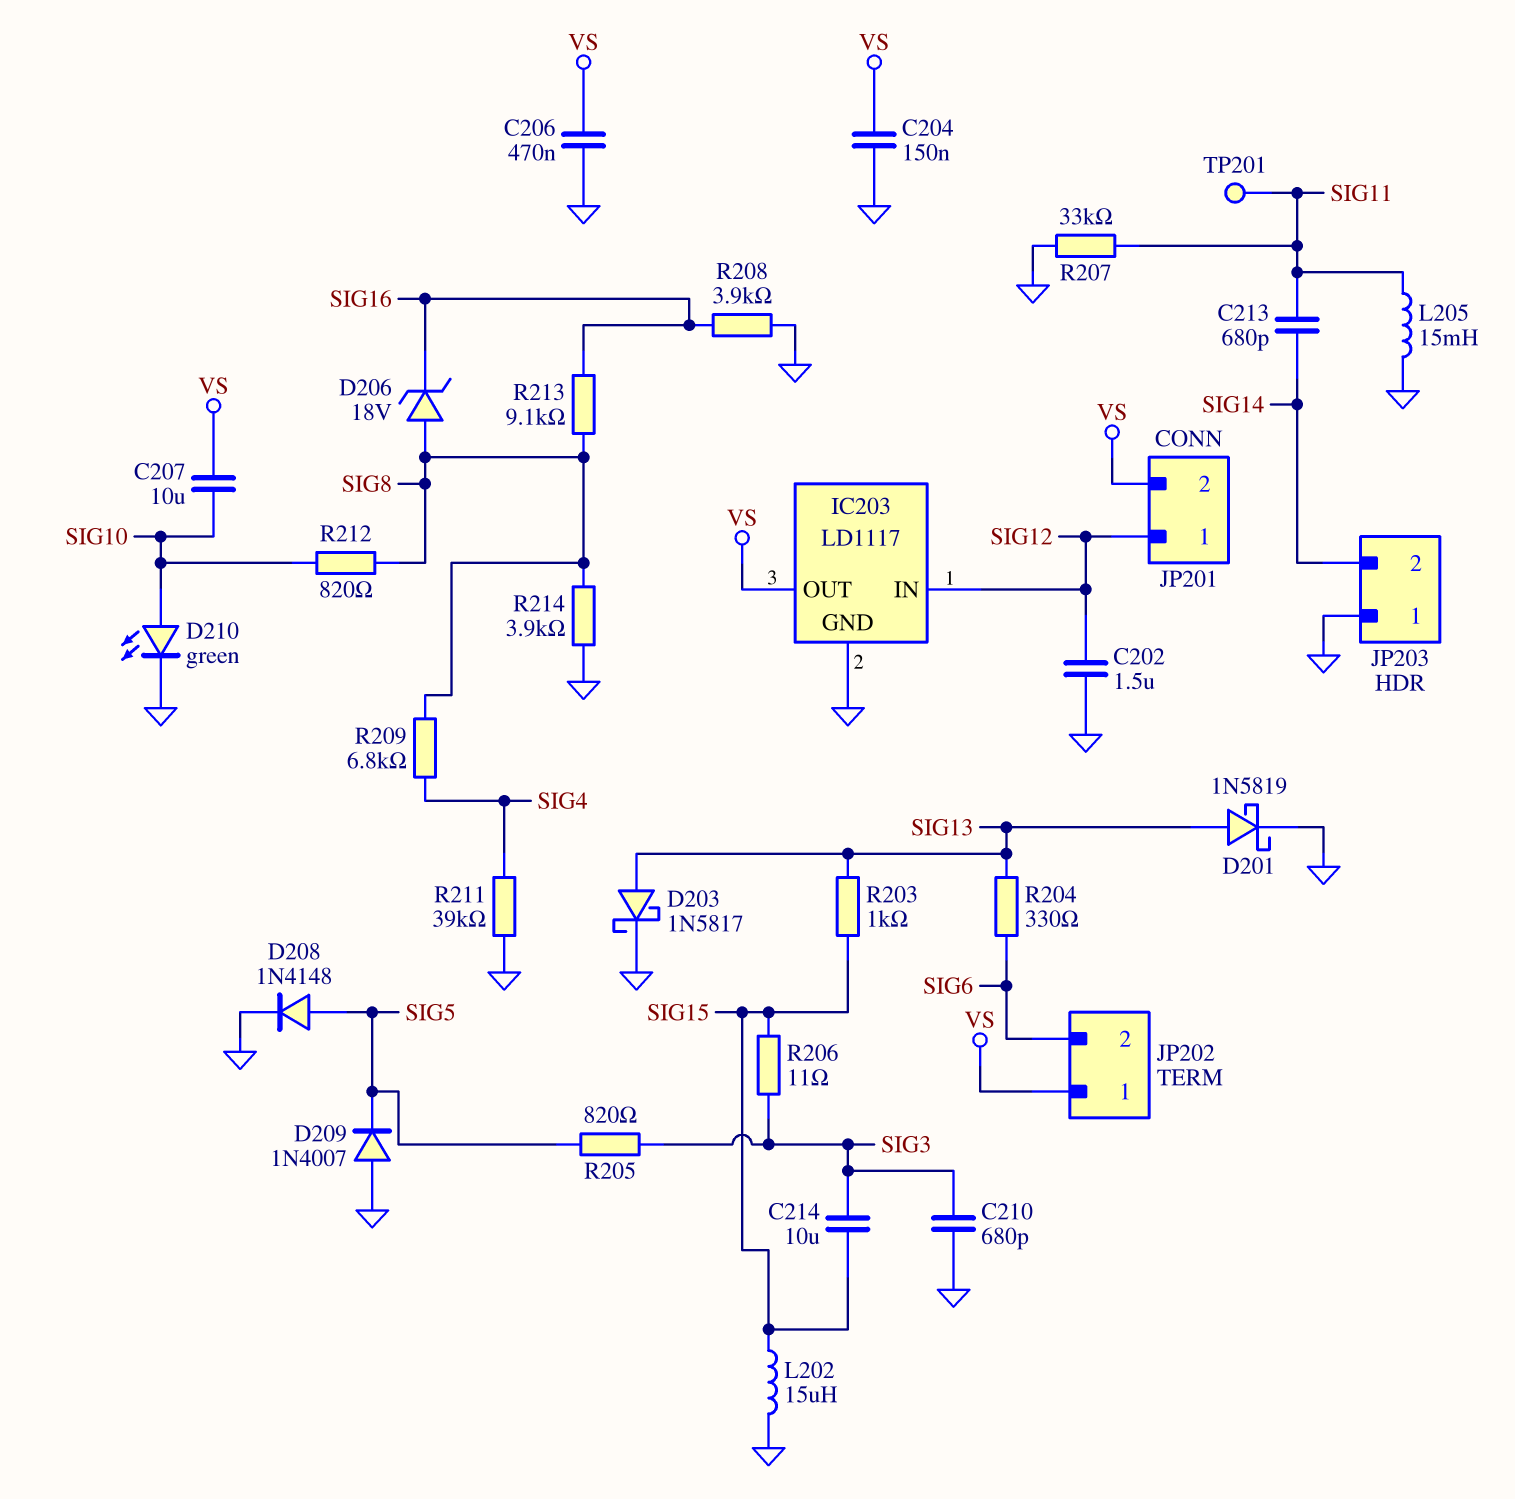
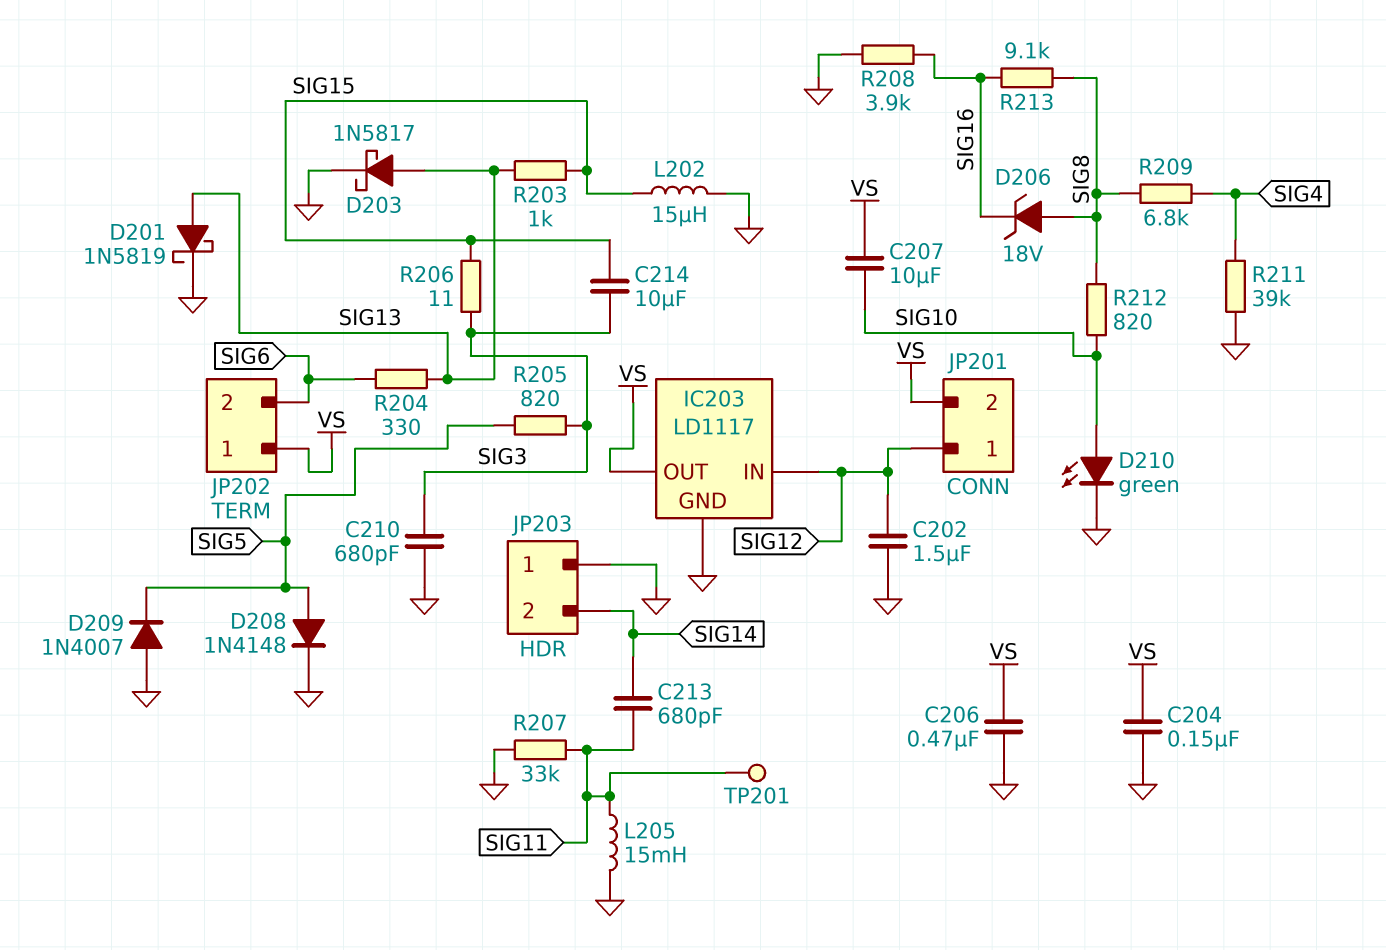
R214: 3.9k (GND, SIG8) -> none

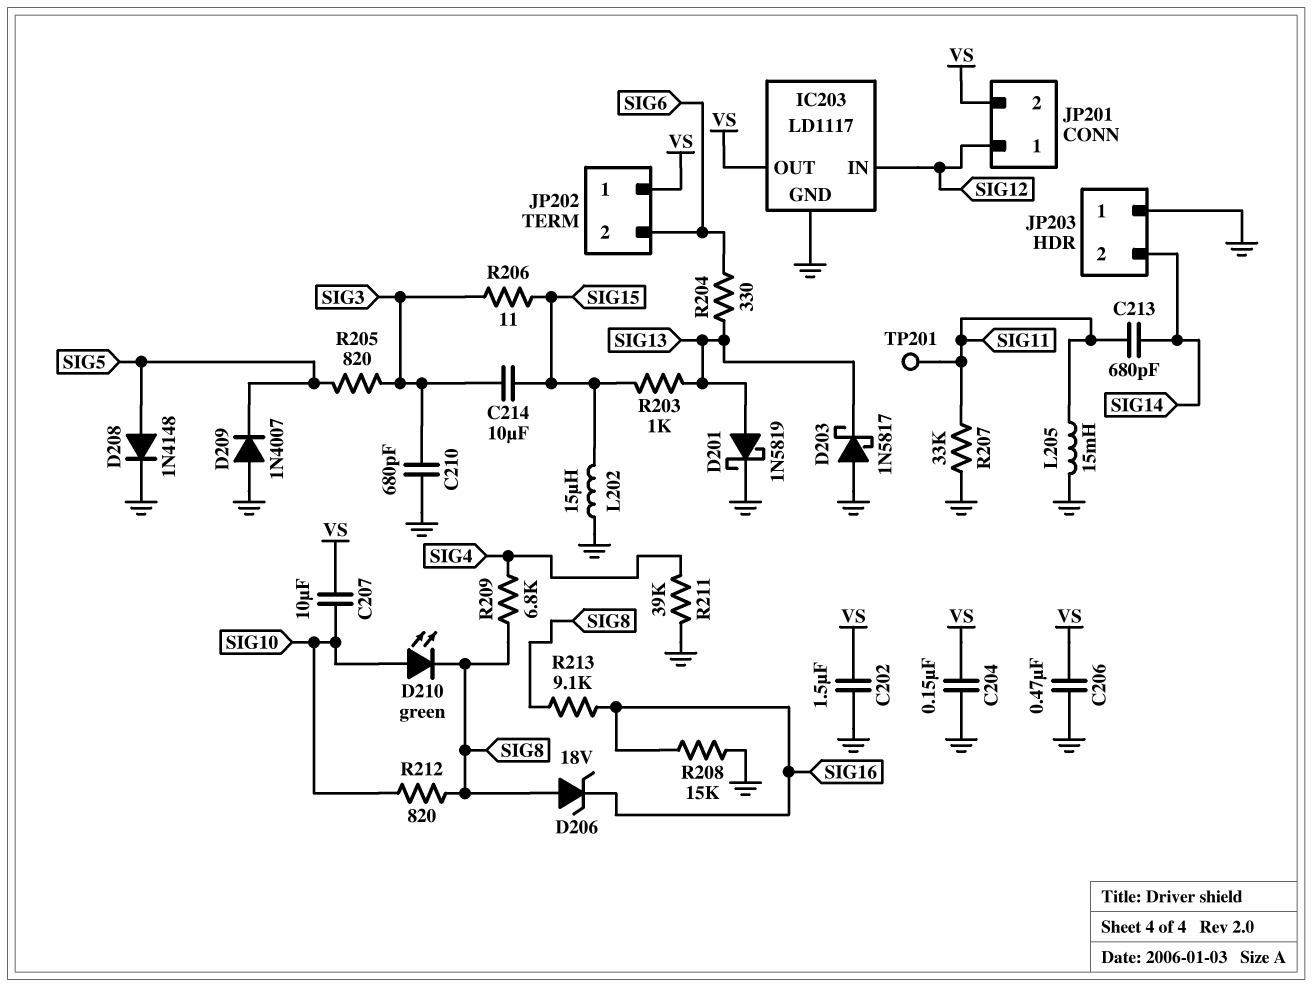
C202: 1.5uF (GND, SIG12) -> 1.5uF (GND, VS)
D203: schottky 1N5817 (A SIG13, K GND) -> schottky 1N5817 (A GND, K SIG13)
D210: LED green (A SIG10, K GND) -> LED green (A SIG10, K SIG8)
R208: 3.9k (GND, SIG16) -> 15k (GND, SIG16)

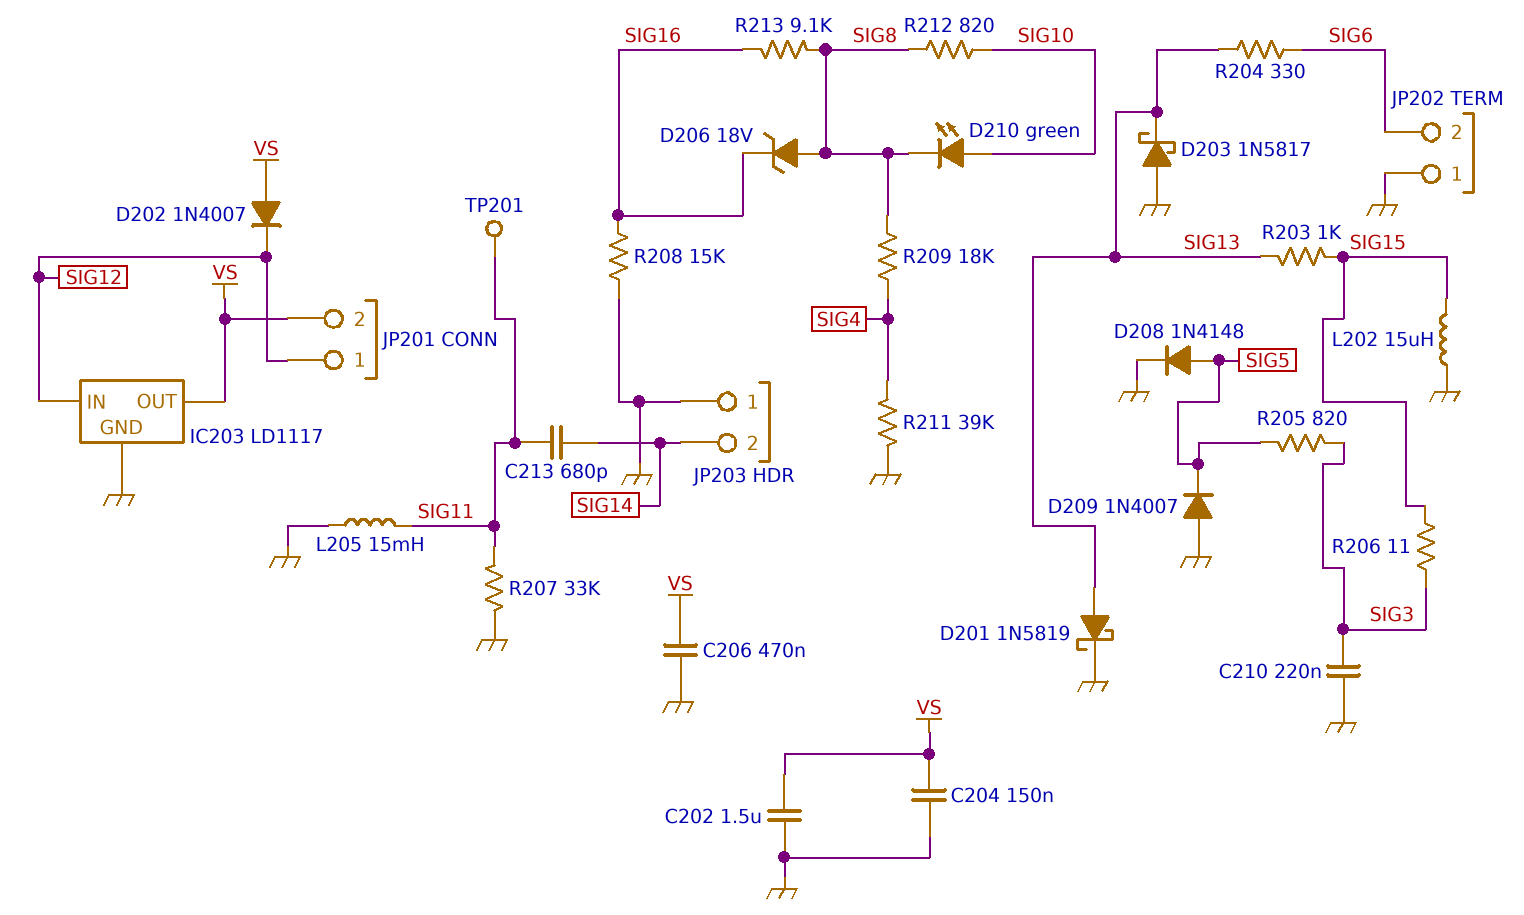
C207: 10uF (SIG10, VS) -> none
C210: 680pF (GND, SIG3) -> 220nF (GND, SIG3)
C214: 10uF (SIG3, SIG15) -> none
D202: none -> diode 1N4007 (A VS, K SIG12)
JP202 pin 1: VS -> GND
R209: 6.8k (SIG4, SIG8) -> 18k (SIG4, SIG8)

